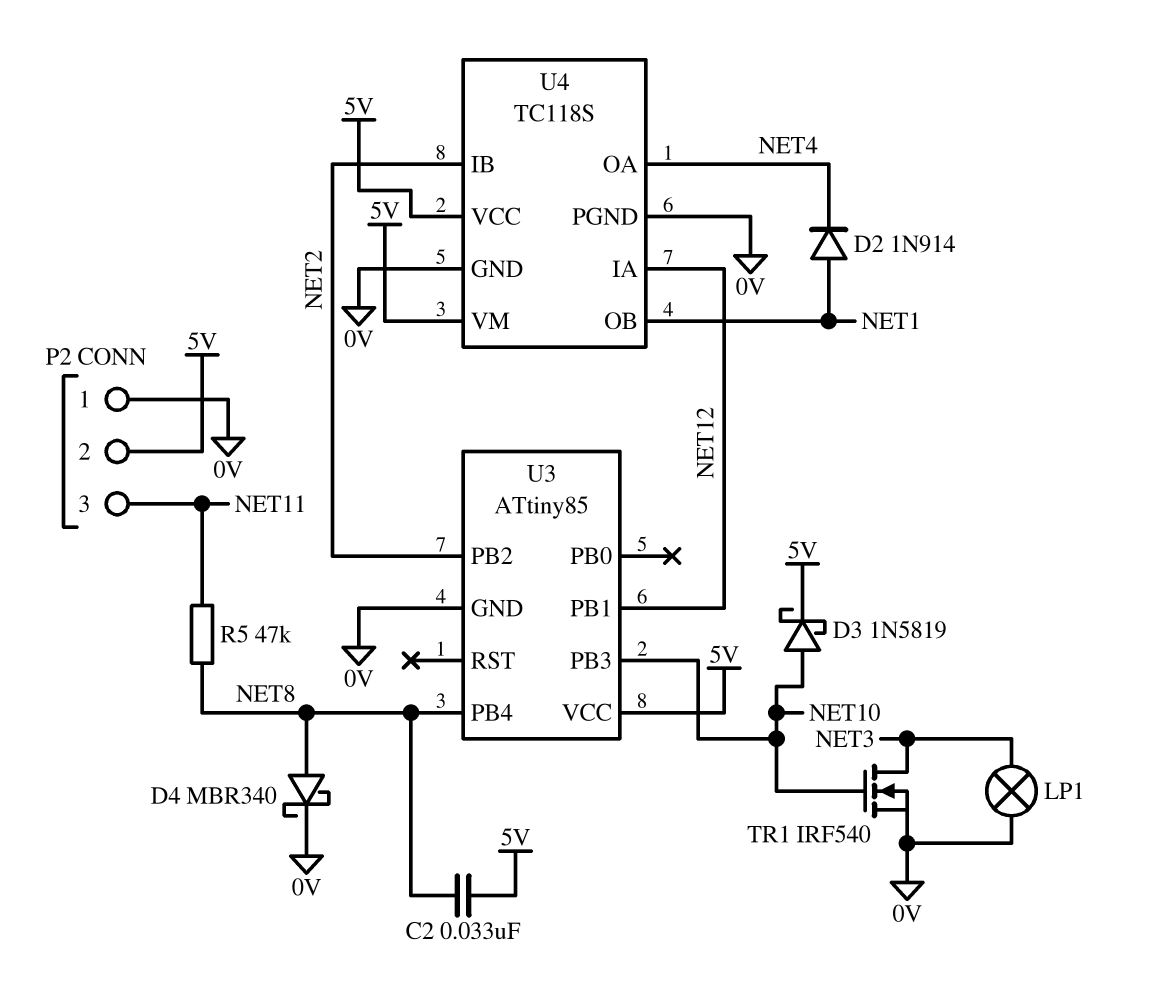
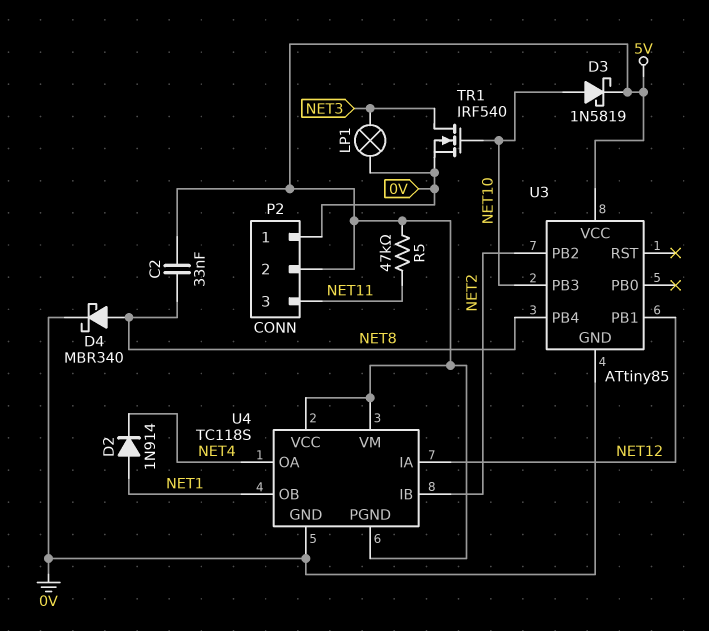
R5: 47k (NET8, NET11) -> 47k (5V, NET11)
U4 pin PGND: 0V -> 5V

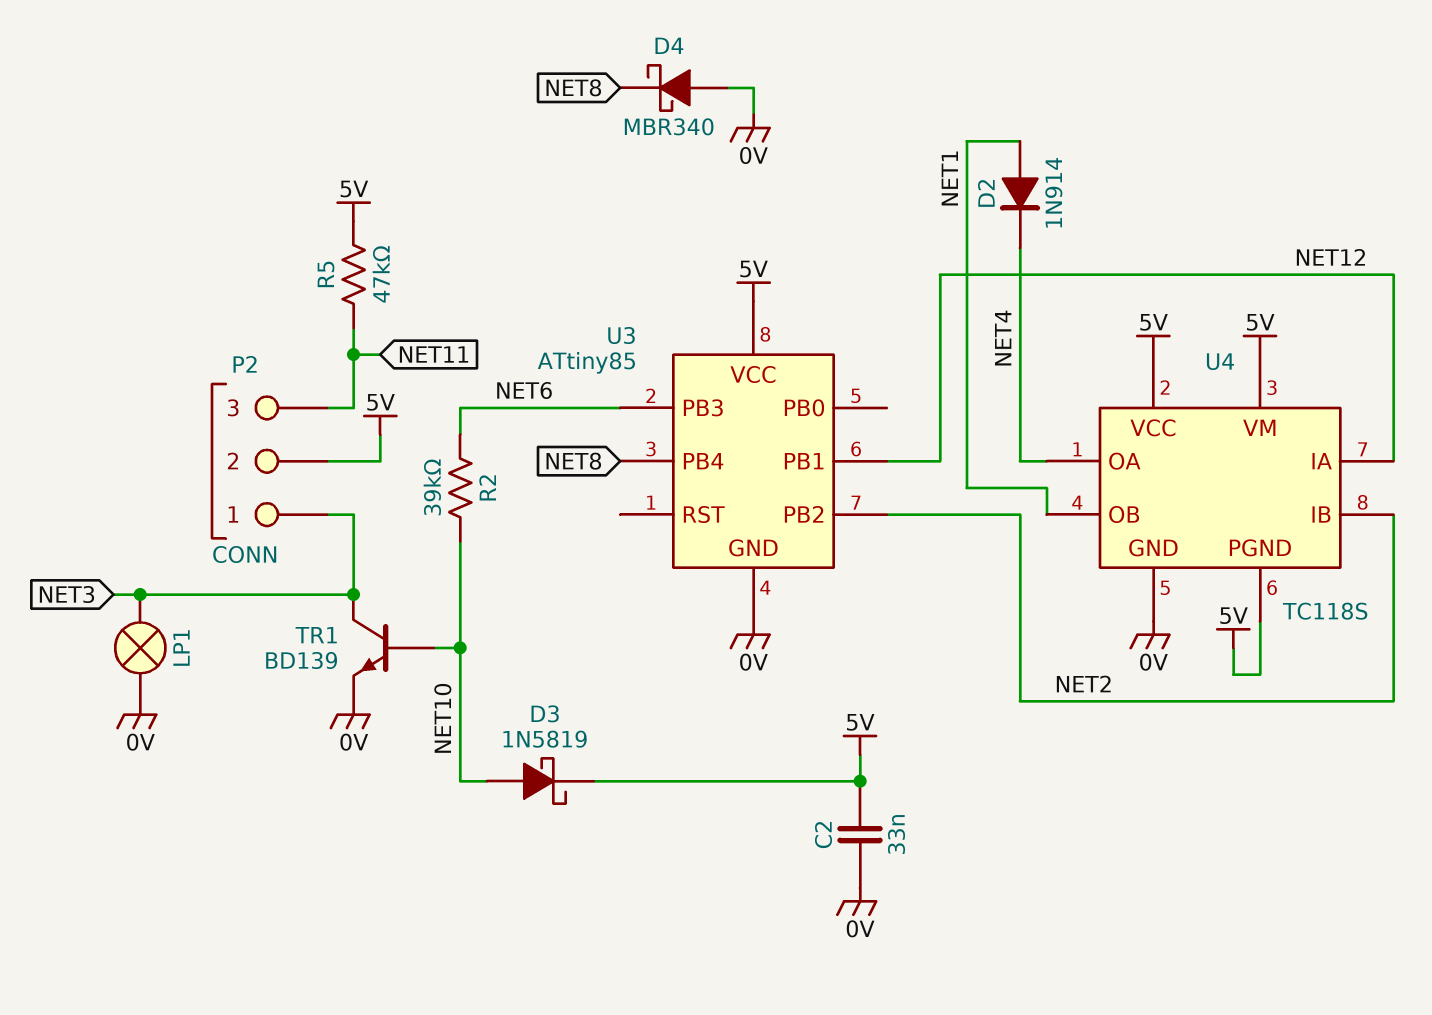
C2: 33nF (5V, NET8) -> 33nF (0V, 5V)
D4: schottky MBR340 (A NET8, K 0V) -> schottky MBR340 (A 0V, K NET8)
P2 pin 1: 0V -> NET3
R2: none -> 39k (NET6, NET10)
TR1: NMOS IRF540 (G NET10, D NET3, S 0V) -> NPN BD139 (B NET10, C NET3, E 0V)
U3 pin PB3: NET10 -> NET6

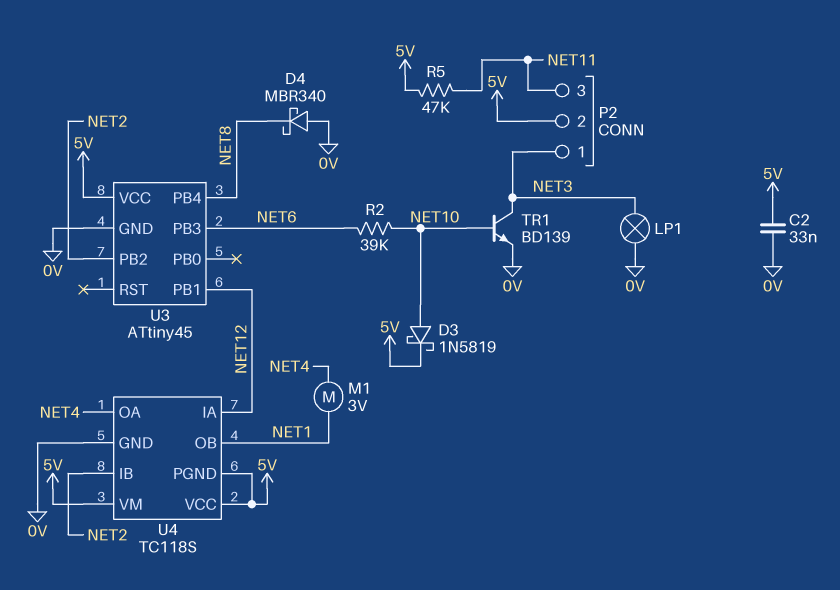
D2: diode 1N914 (A NET1, K NET4) -> none
M1: none -> motor 3V (NET1, NET4)
U3: ATtiny85 -> ATtiny45

